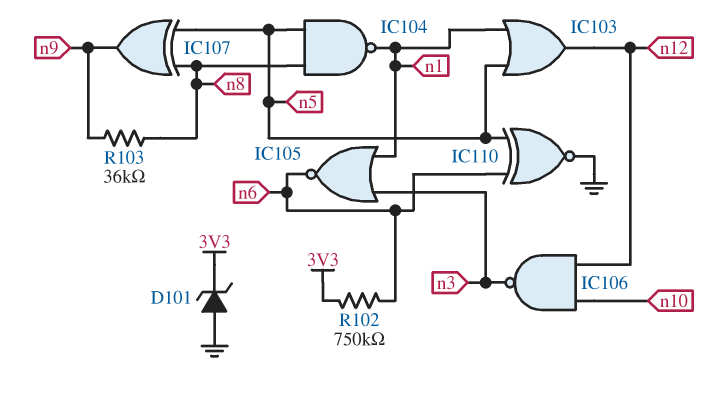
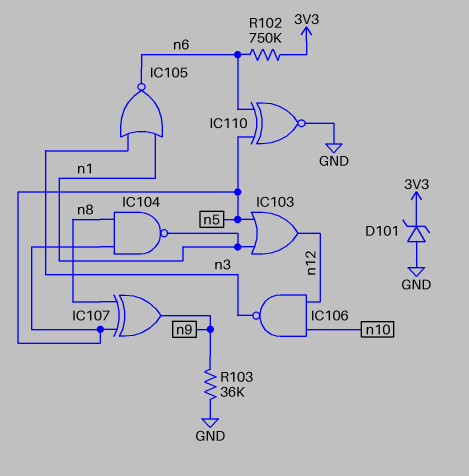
R103: 36k (n8, n9) -> 36k (GND, n9)

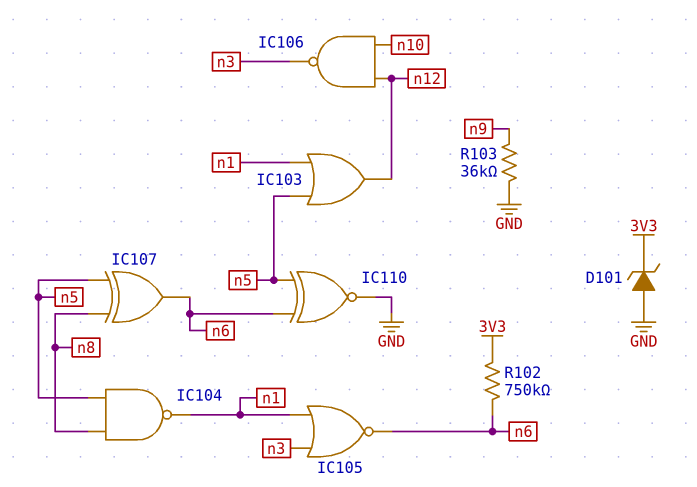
IC107: XOR (in n5, in n8, out n9) -> XOR (in n5, in n8, out n6)

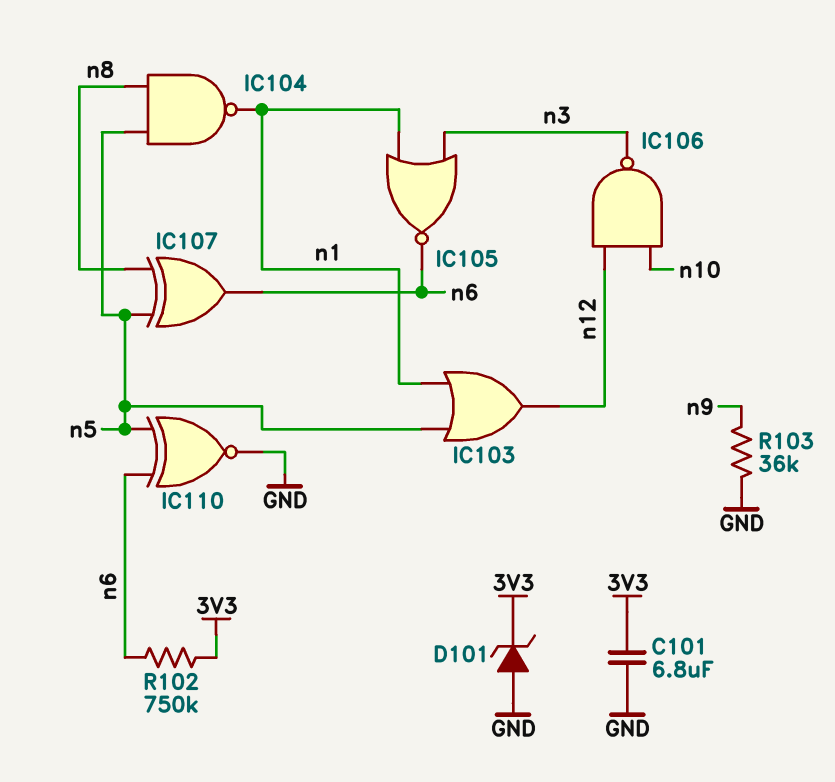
C101: none -> 6.8uF (3V3, GND)

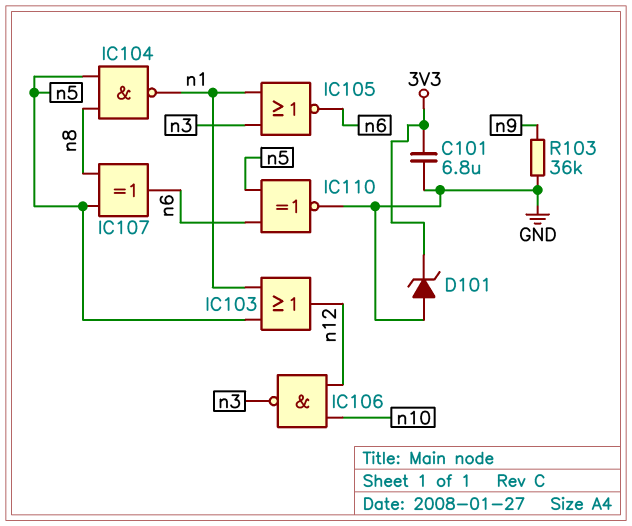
R102: 750k (3V3, n6) -> none

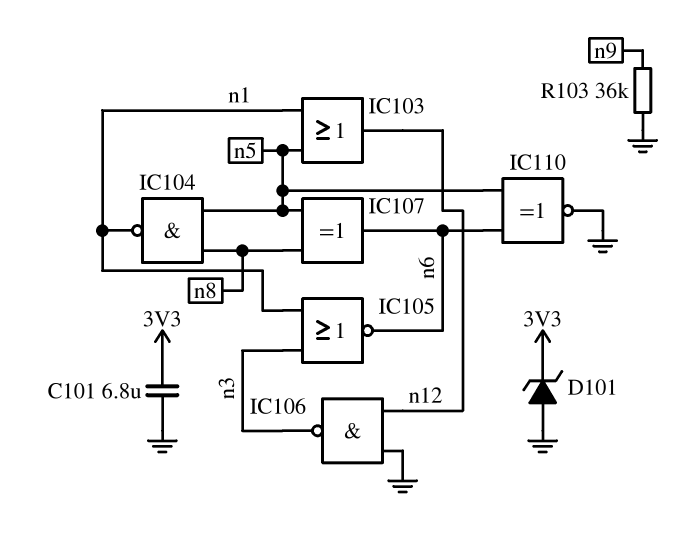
IC106: NAND (in n10, in n12, out n3) -> NAND (in GND, in n12, out n3)

